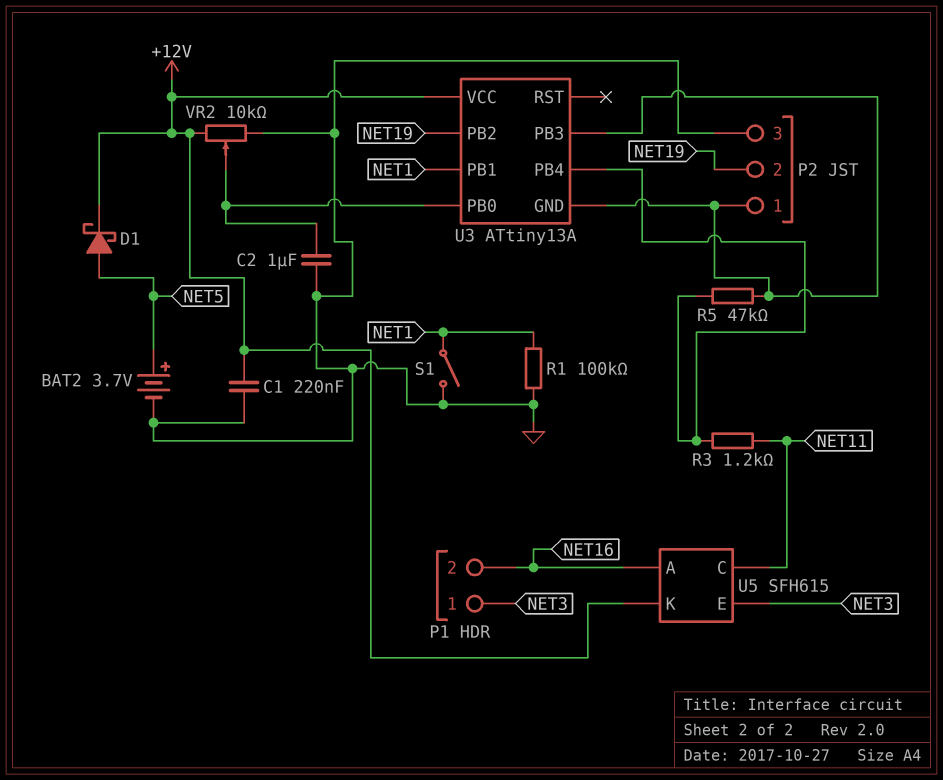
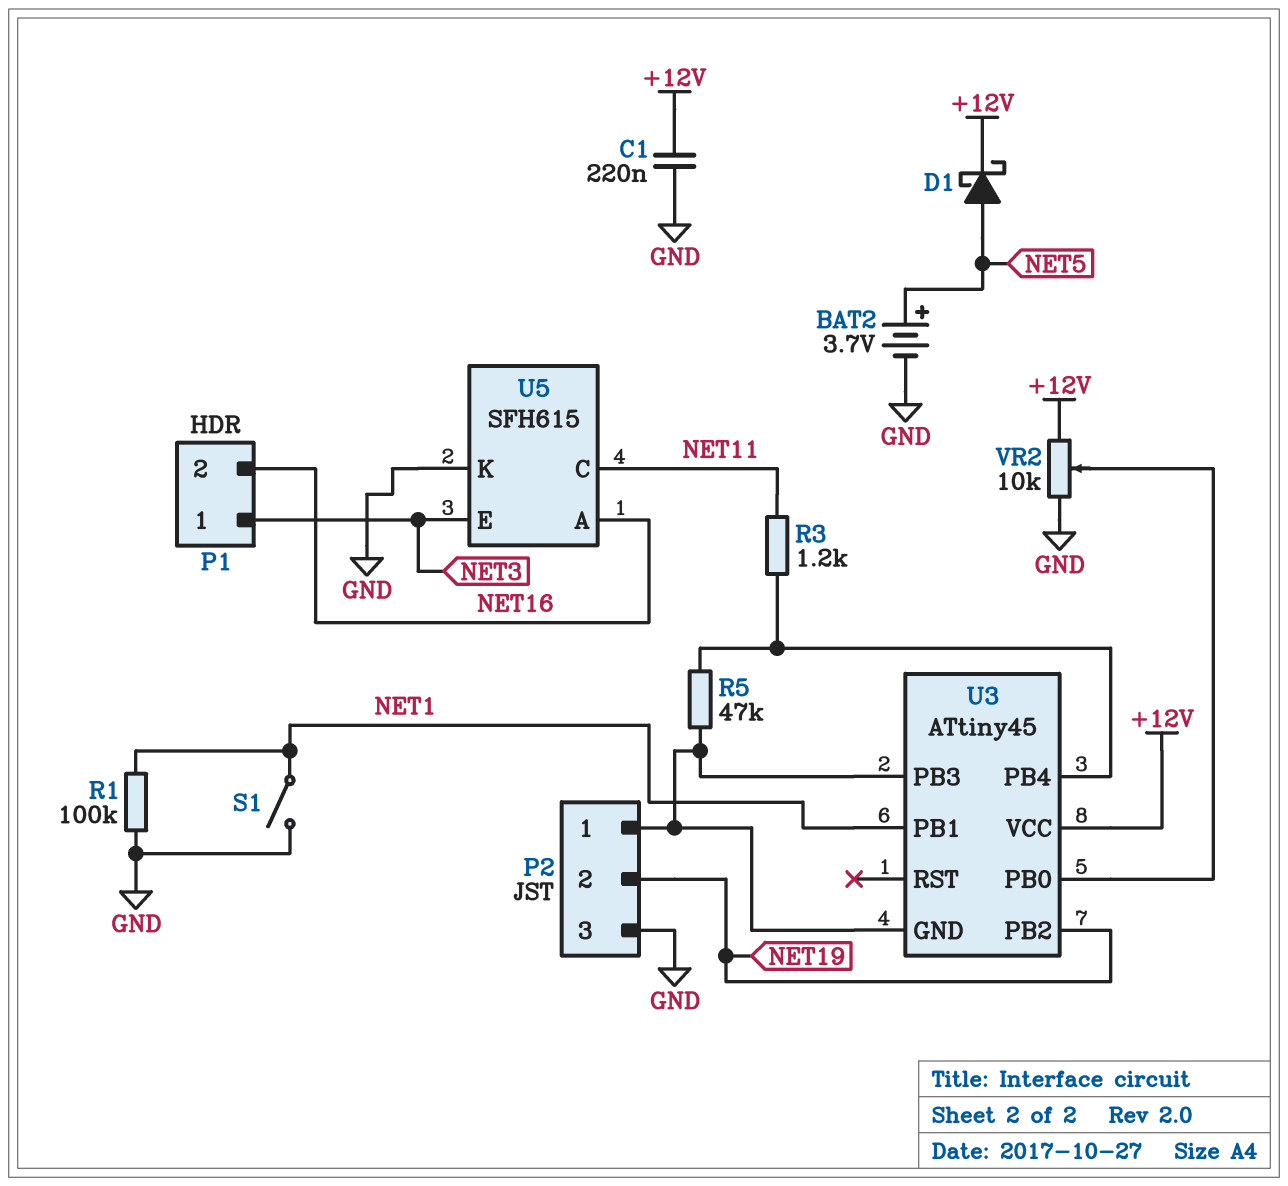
C2: 1uF (GND, U3/PB0) -> none
U3: ATtiny13A -> ATtiny45
U5 pin K: +12V -> GND

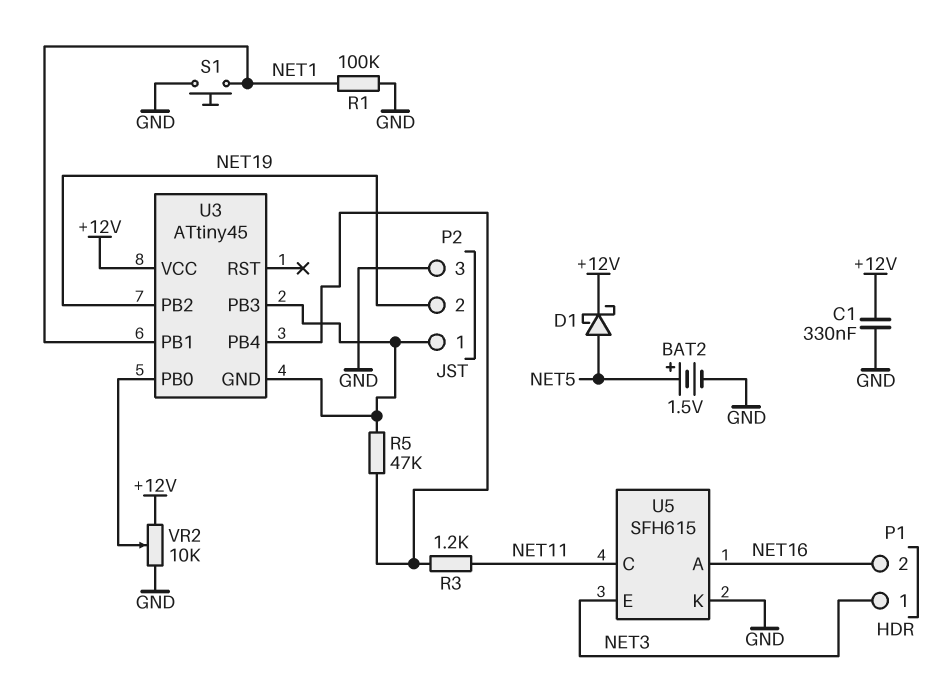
BAT2: 3.7V (plus NET5, minus GND) -> 1.5V (plus NET5, minus GND)
C1: 220nF (+12V, GND) -> 330nF (+12V, GND)
S1: switch (GND, NET1) -> button (GND, NET1)

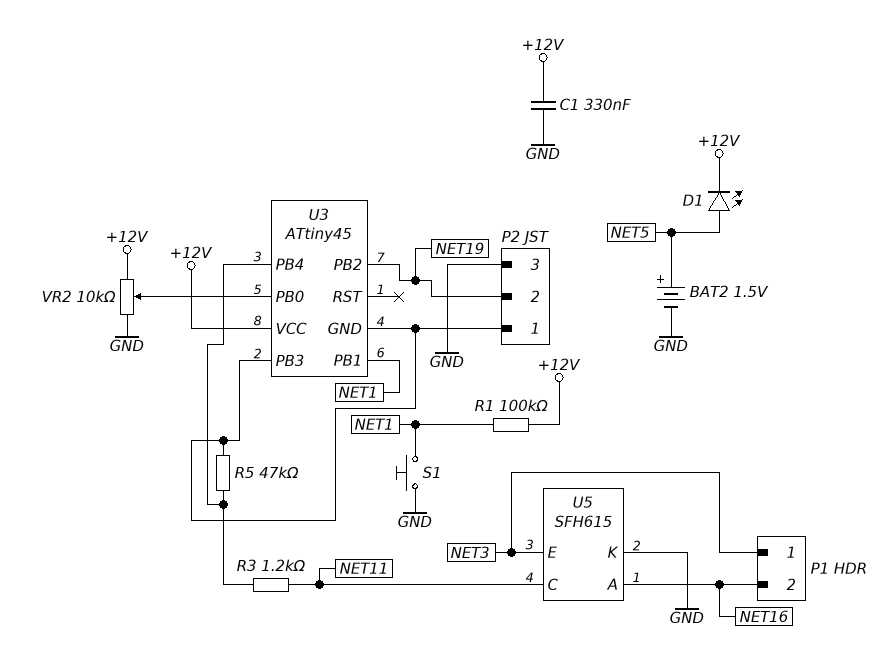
D1: schottky (A NET5, K +12V) -> LED (A NET5, K +12V)
R1: 100k (GND, NET1) -> 100k (+12V, NET1)

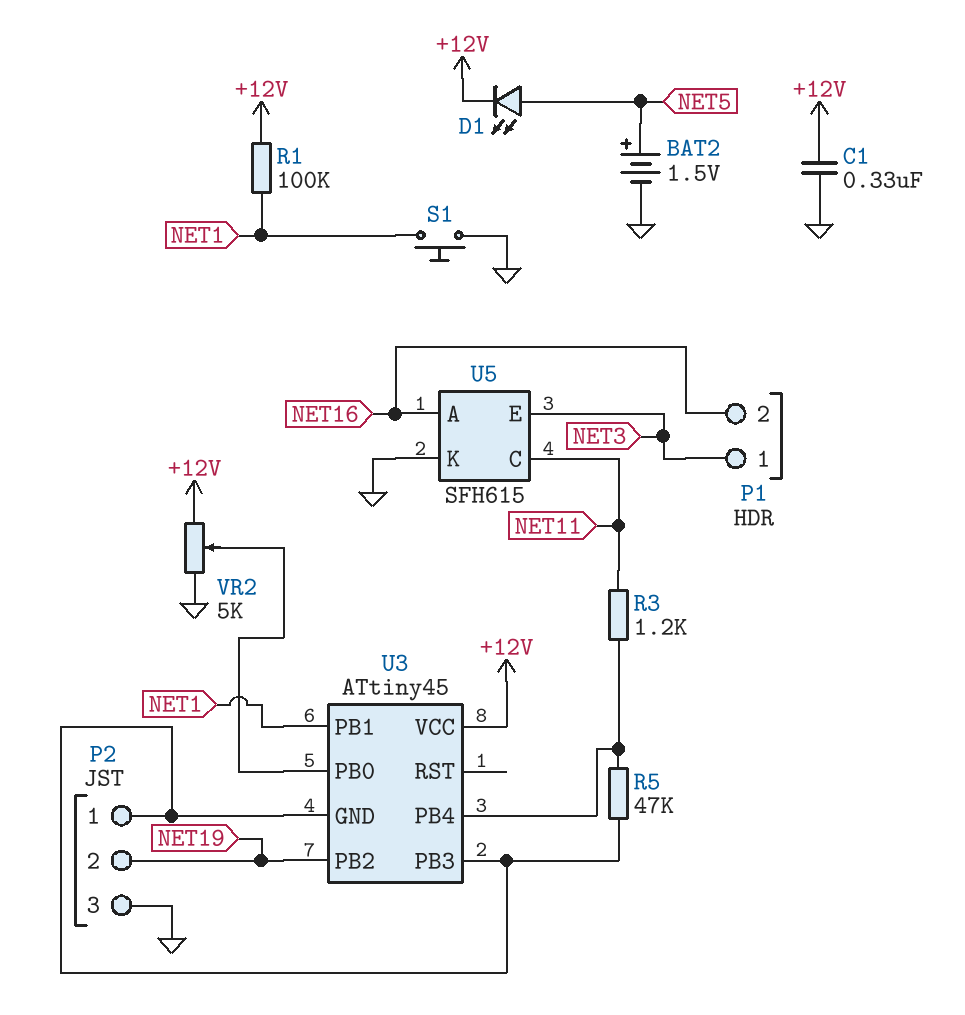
VR2: 10k (+12V, GND, wiper U3/PB0) -> 5k (+12V, GND, wiper U3/PB0)

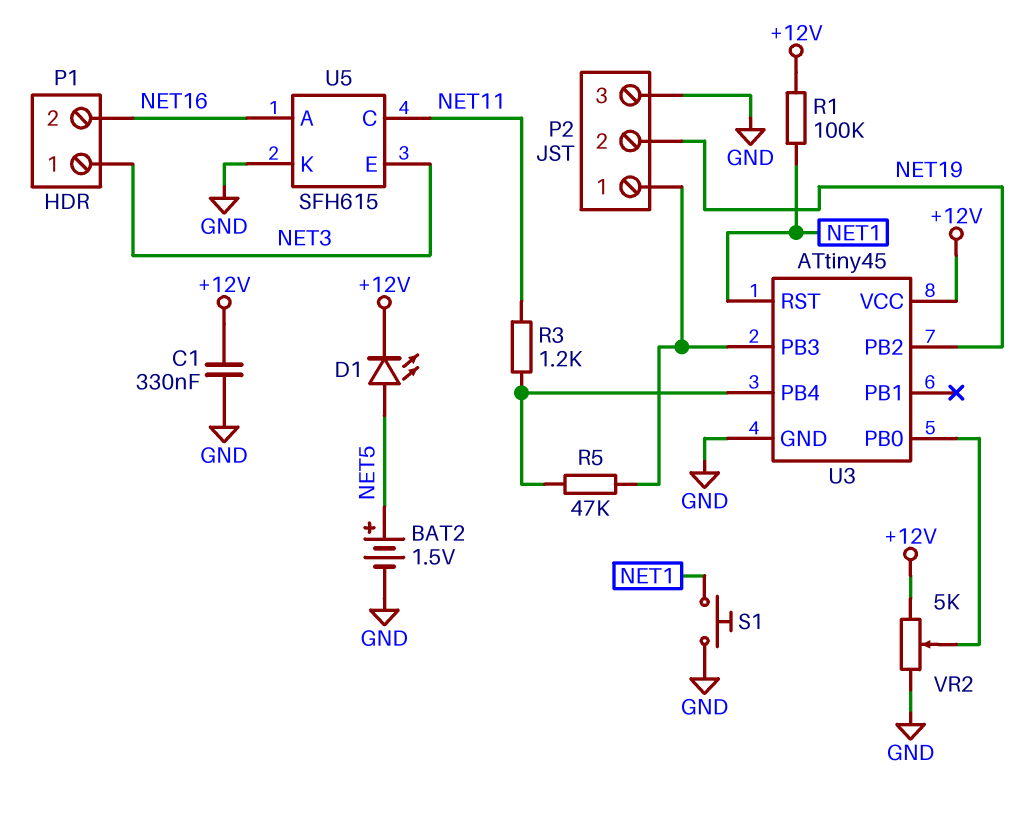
U3 pin GND: P2/1 -> GND
U3 pin PB1: NET1 -> none
U3 pin RST: none -> NET1

